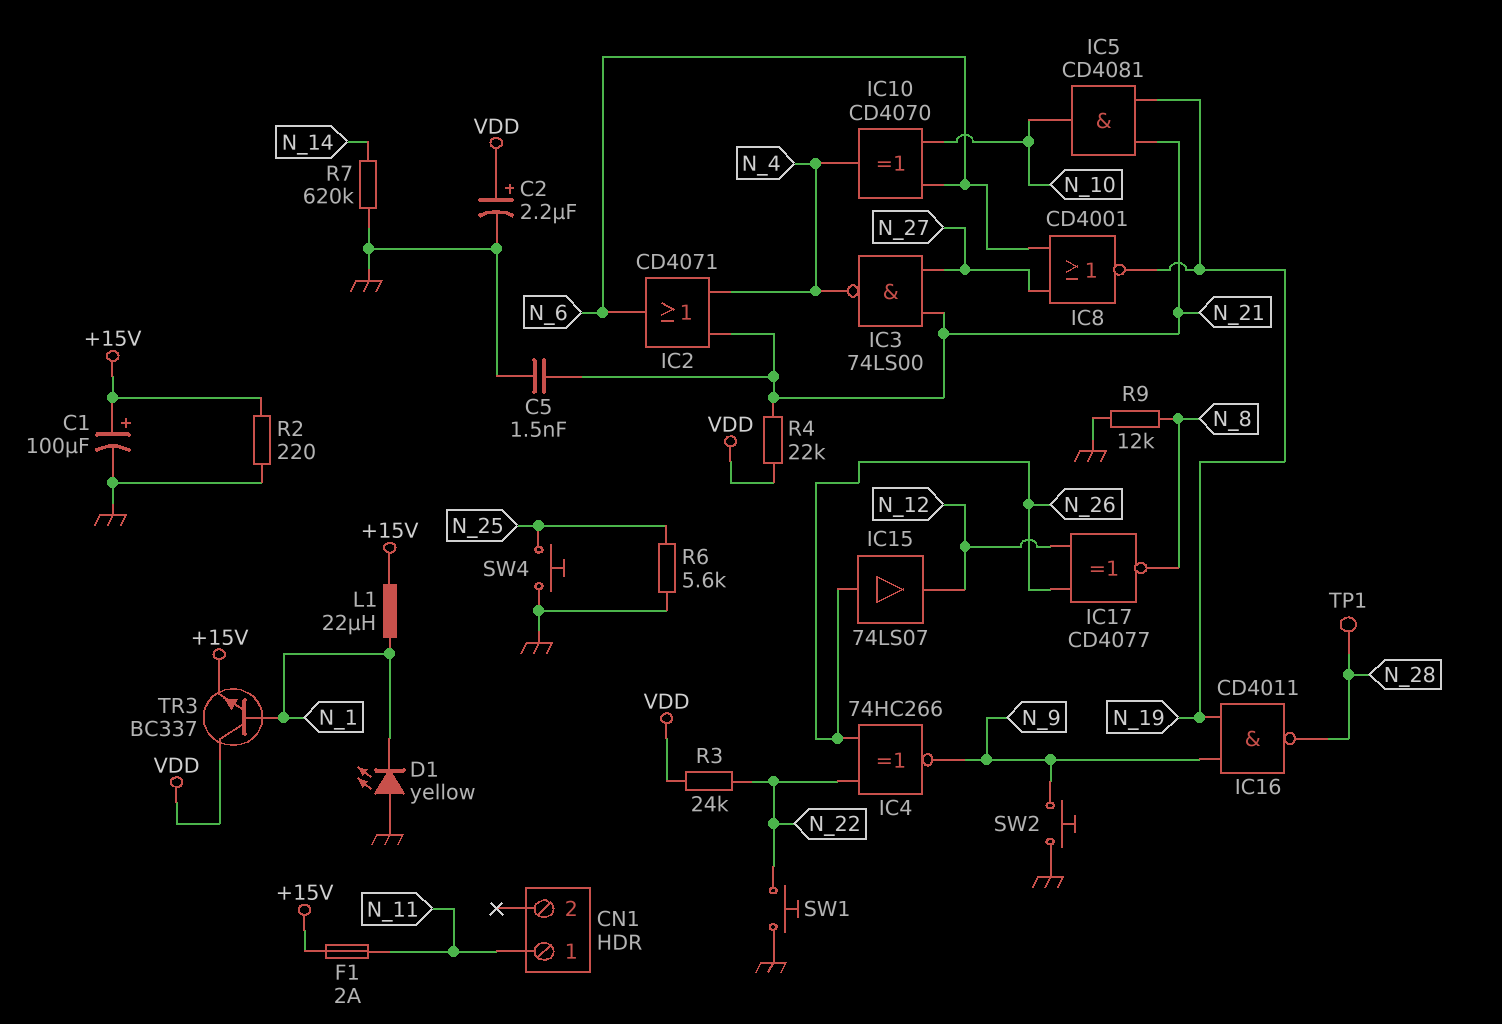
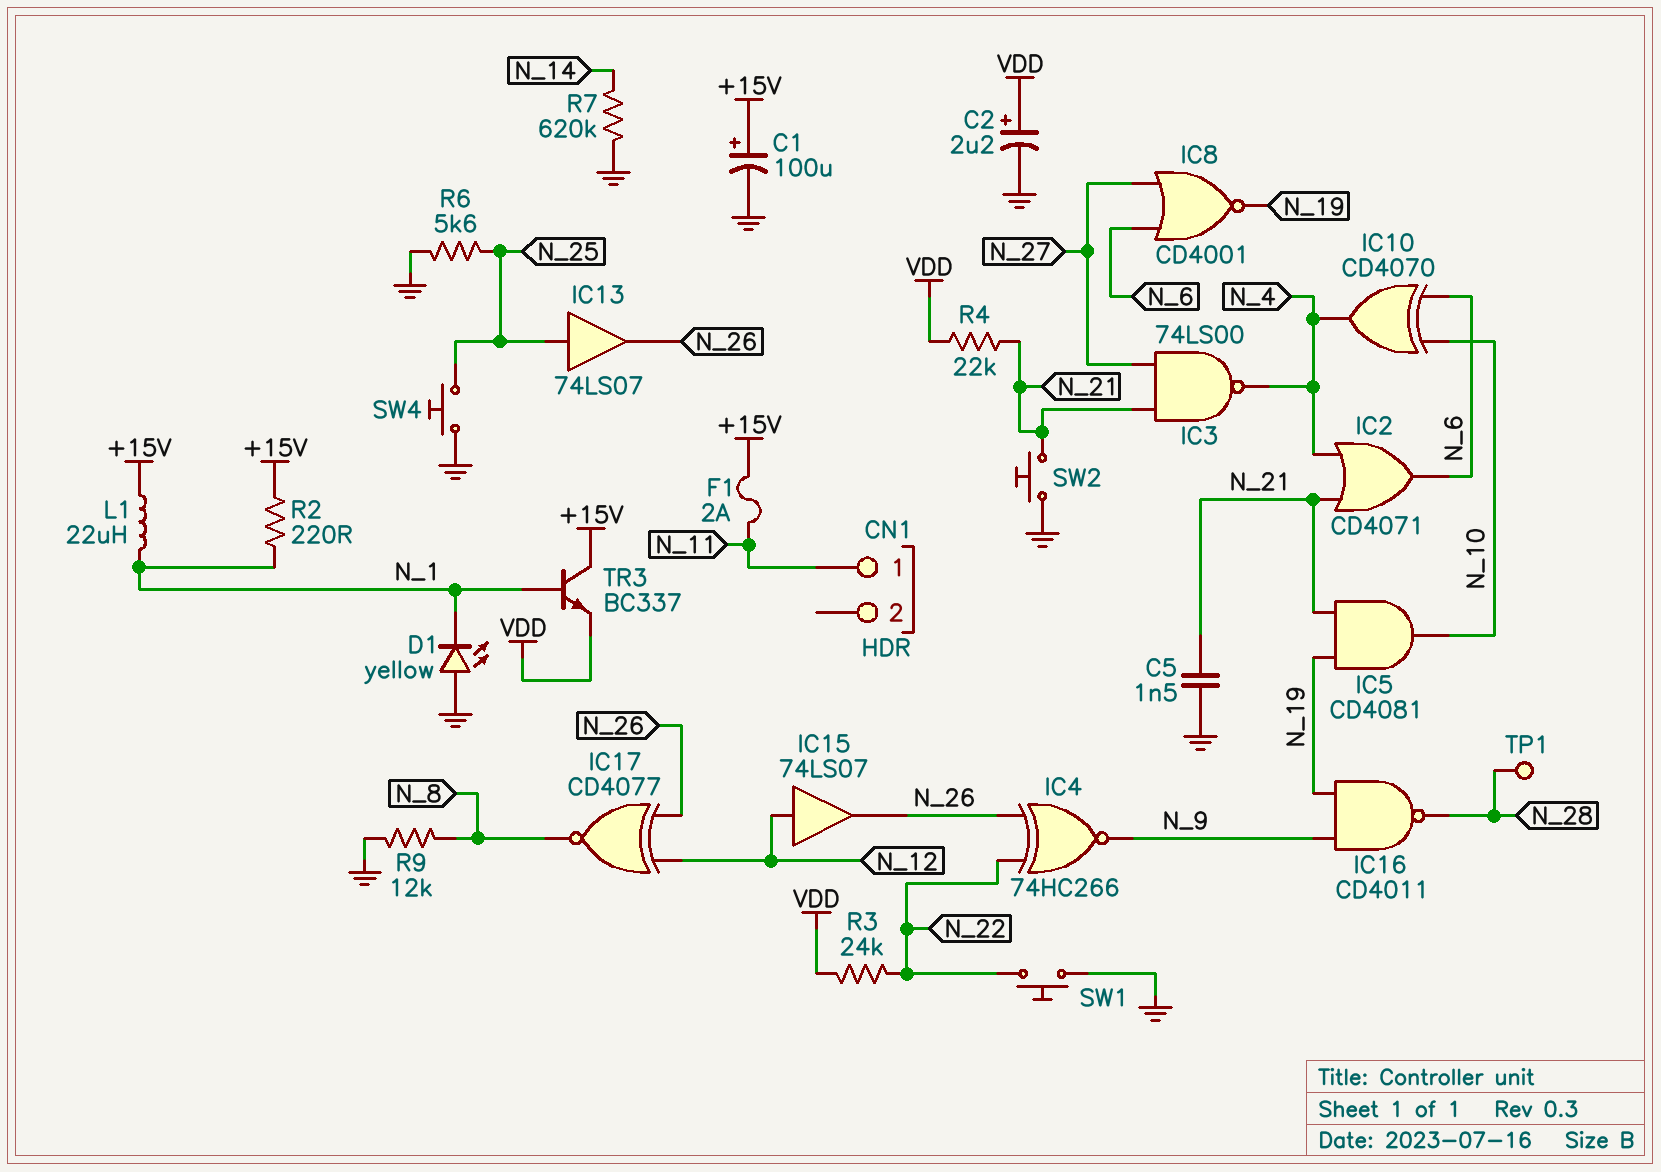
IC13: none -> buffer 74LS07 (in N_25, out N_26)
IC15: buffer 74LS07 (in N_26, out N_12) -> buffer 74LS07 (in N_12, out N_26)
R2: 220 (+15V, GND) -> 220 (+15V, N_1)
SW2: button (GND, N_9) -> button (GND, N_21)
TR3: NPN BC337 (B N_1, C VDD, E +15V) -> NPN BC337 (B N_1, C +15V, E VDD)

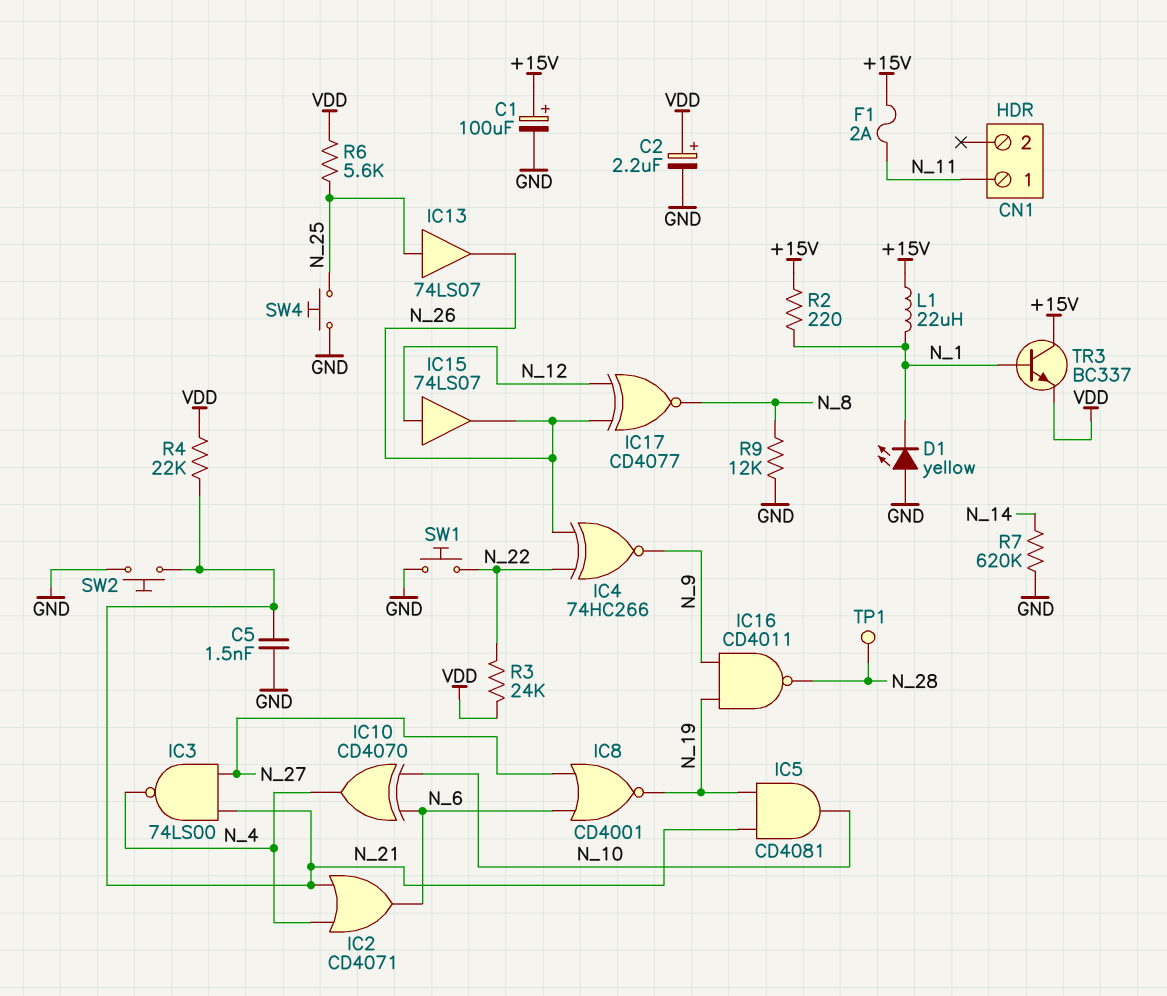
R6: 5.6k (GND, N_25) -> 5.6k (N_25, VDD)

